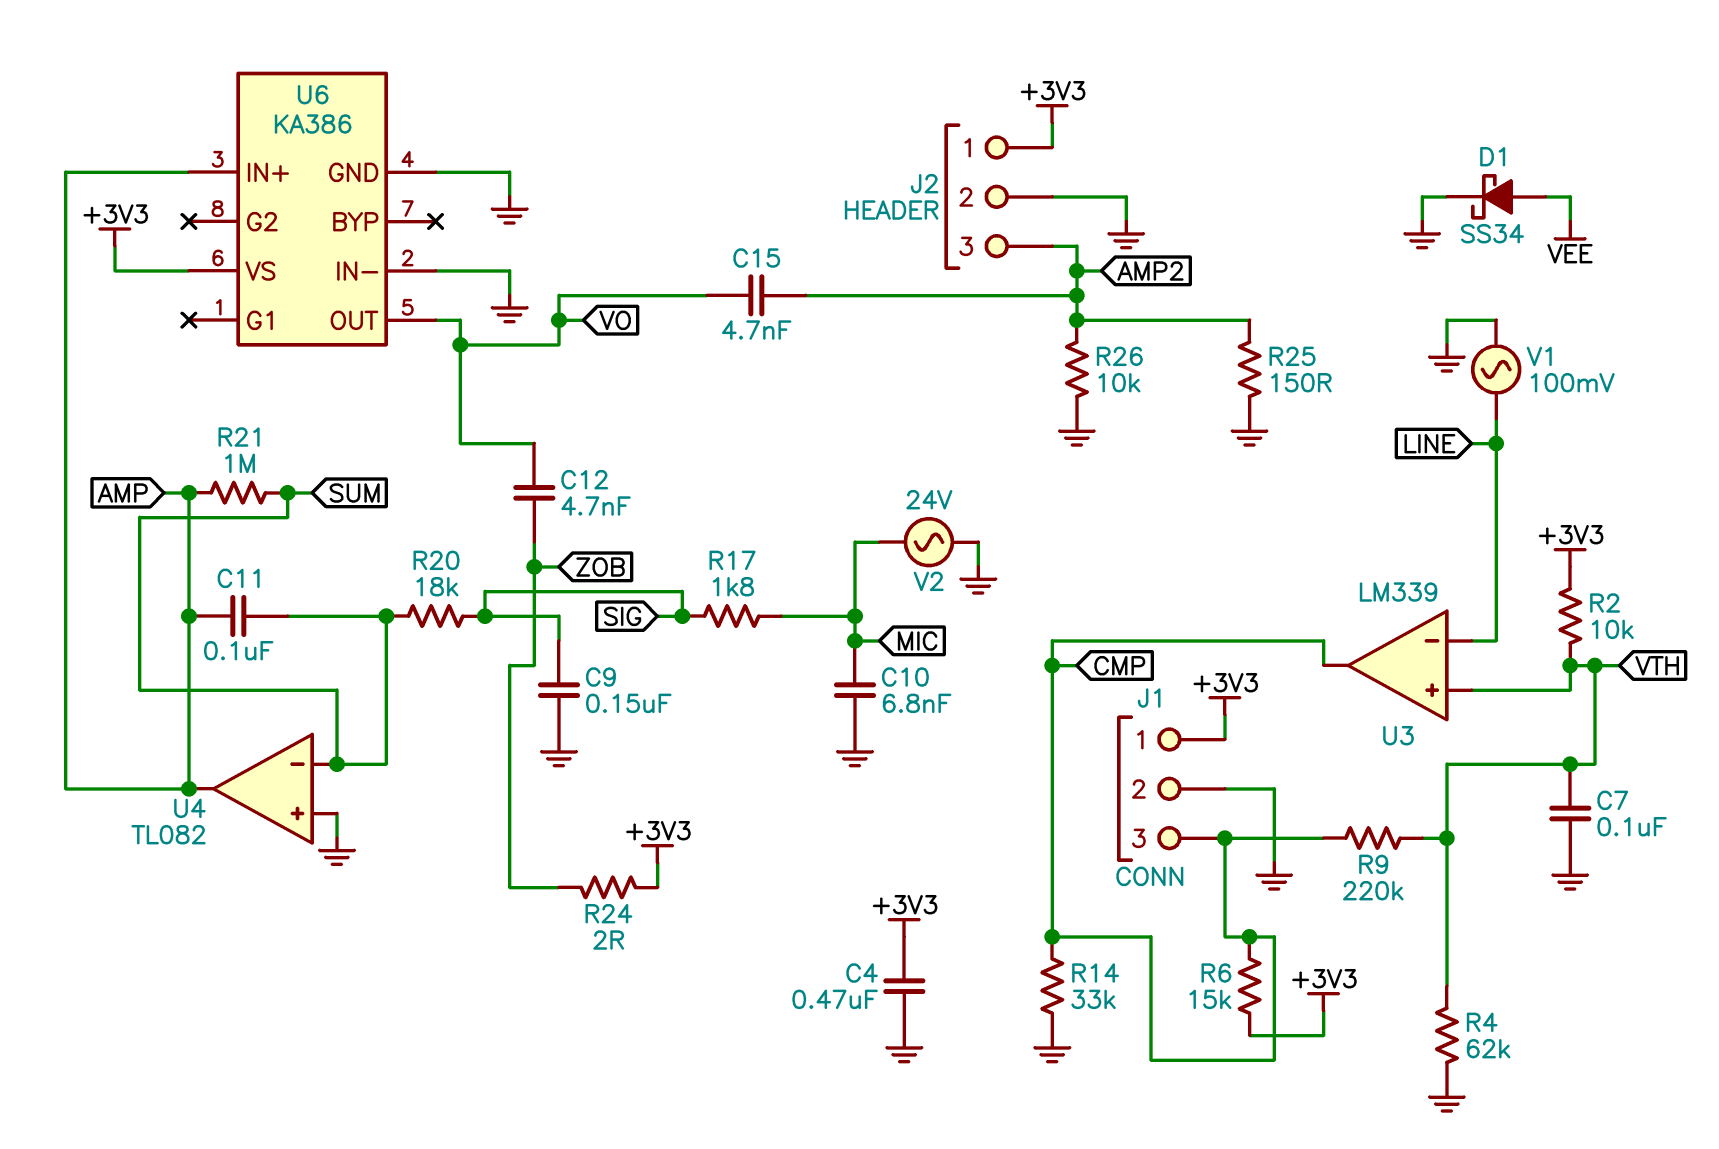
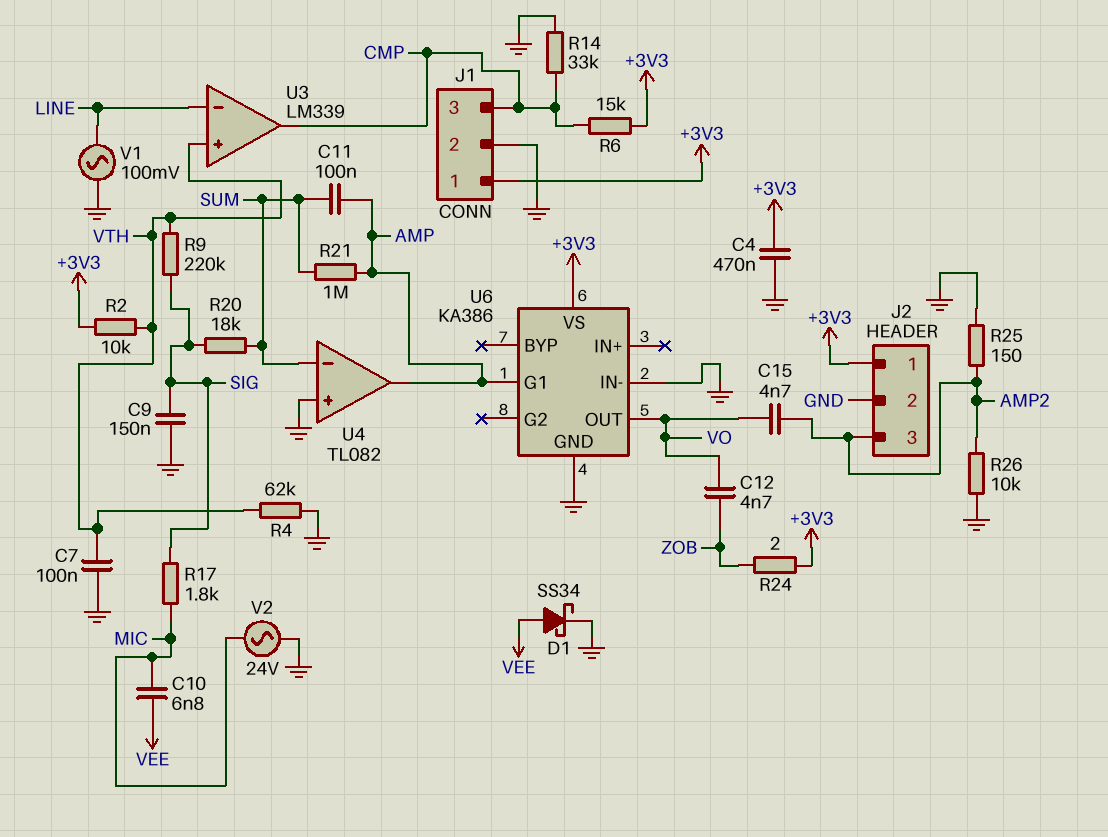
C10: 6.8nF (GND, MIC) -> 6.8nF (MIC, VEE)
R9: 220k (CMP, VTH) -> 220k (SIG, VTH)
U6 pin G1: none -> AMP
U6 pin IN+: AMP -> none

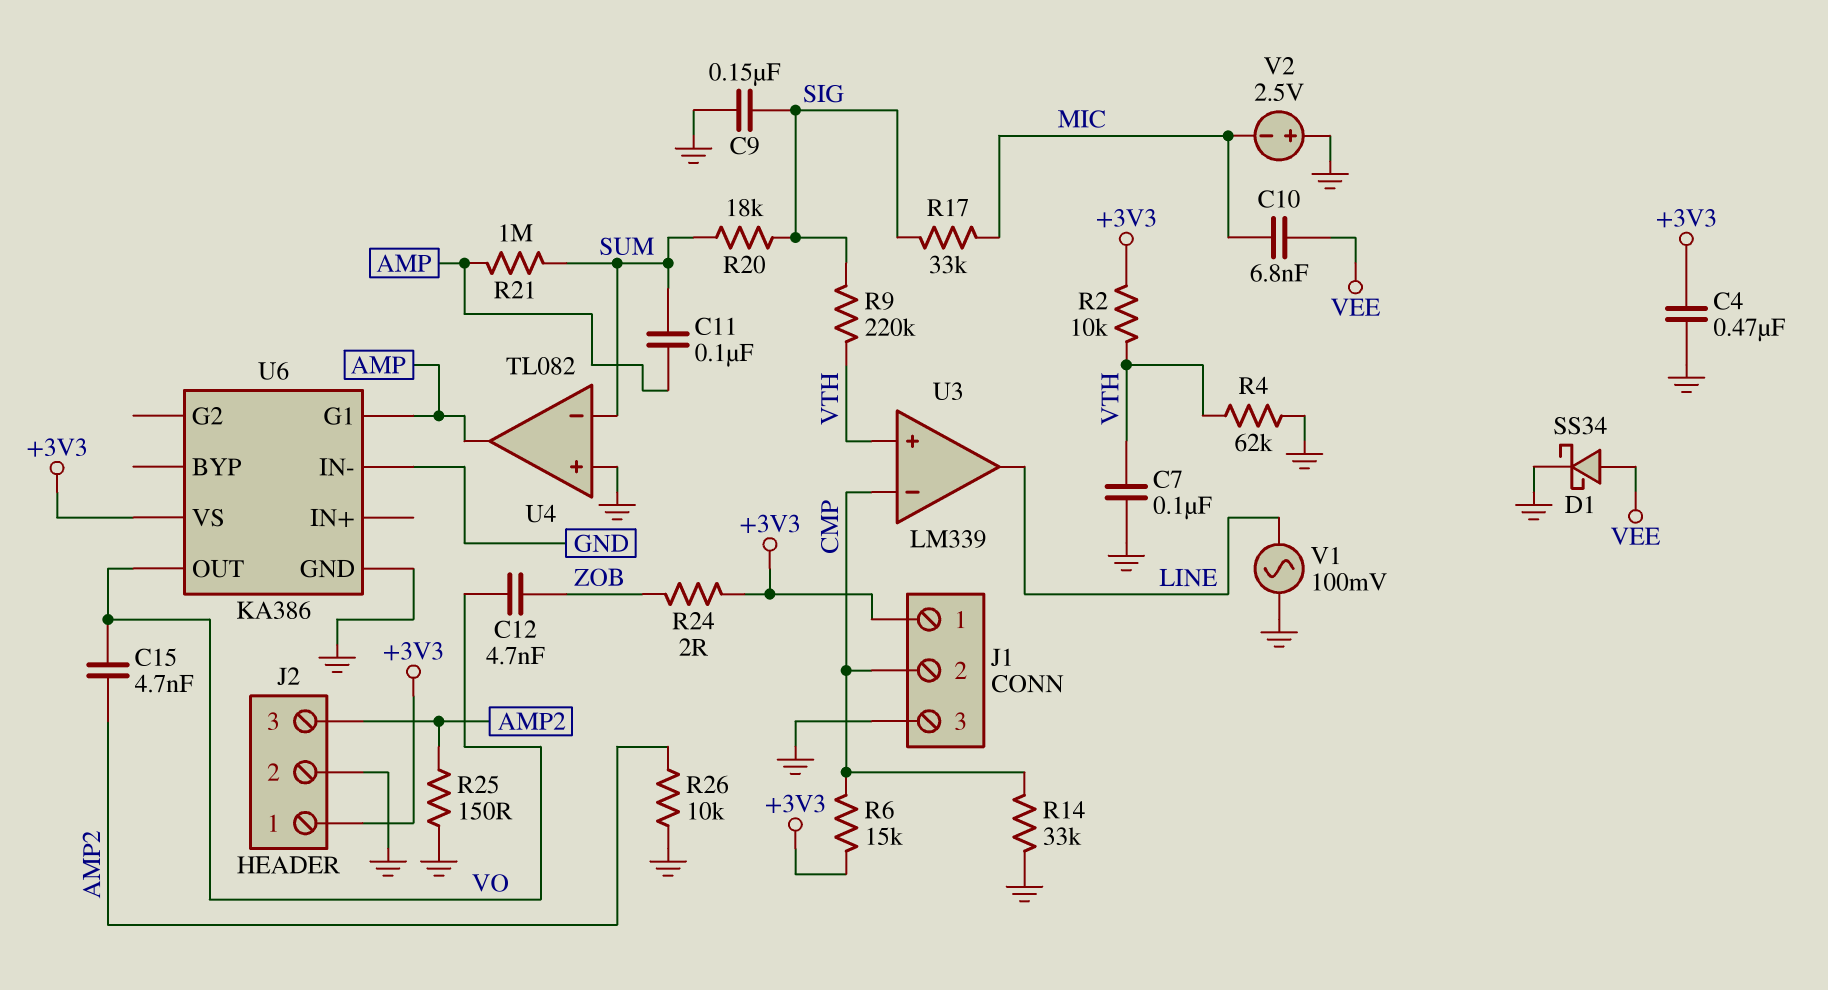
J1 pin 2: GND -> CMP
J1 pin 3: CMP -> GND
R17: 1.8k (MIC, SIG) -> 33k (MIC, SIG)
U3 pin in-: LINE -> CMP
U3 pin out: CMP -> LINE
V2: AC 24V (GND, MIC) -> 2.5V (plus GND, minus MIC)

